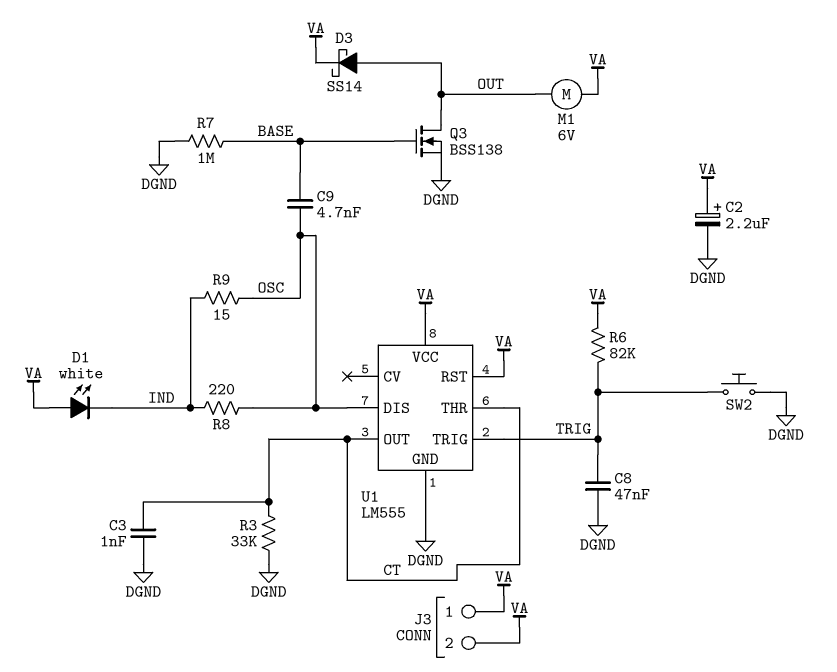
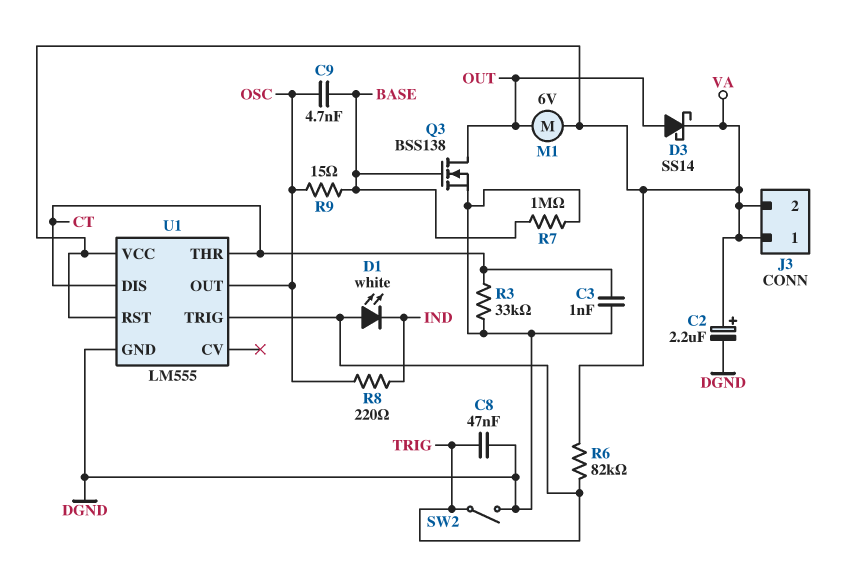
D1: LED white (A VA, K IND) -> LED white (A TRIG, K IND)
R9: 15 (IND, OSC) -> 15 (BASE, OSC)
SW2: button (DGND, TRIG) -> switch (DGND, TRIG)
U1 pin DIS: OSC -> CT
U1 pin OUT: CT -> OSC

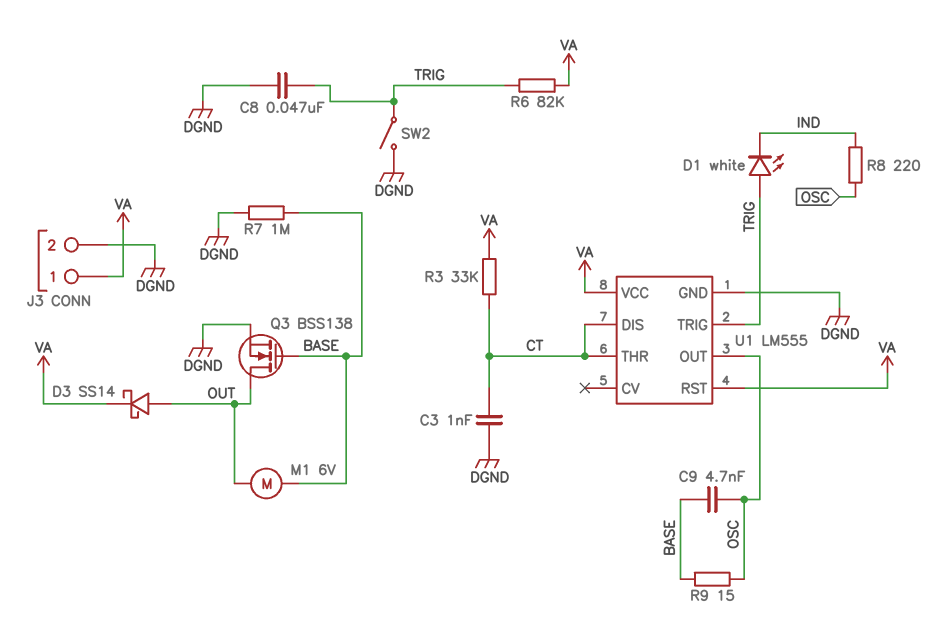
C2: 2.2uF (plus VA, minus DGND) -> none
J3 pin 2: VA -> DGND
M1: motor 6V (OUT, VA) -> motor 6V (BASE, OUT)
R3: 33k (CT, DGND) -> 33k (CT, VA)

